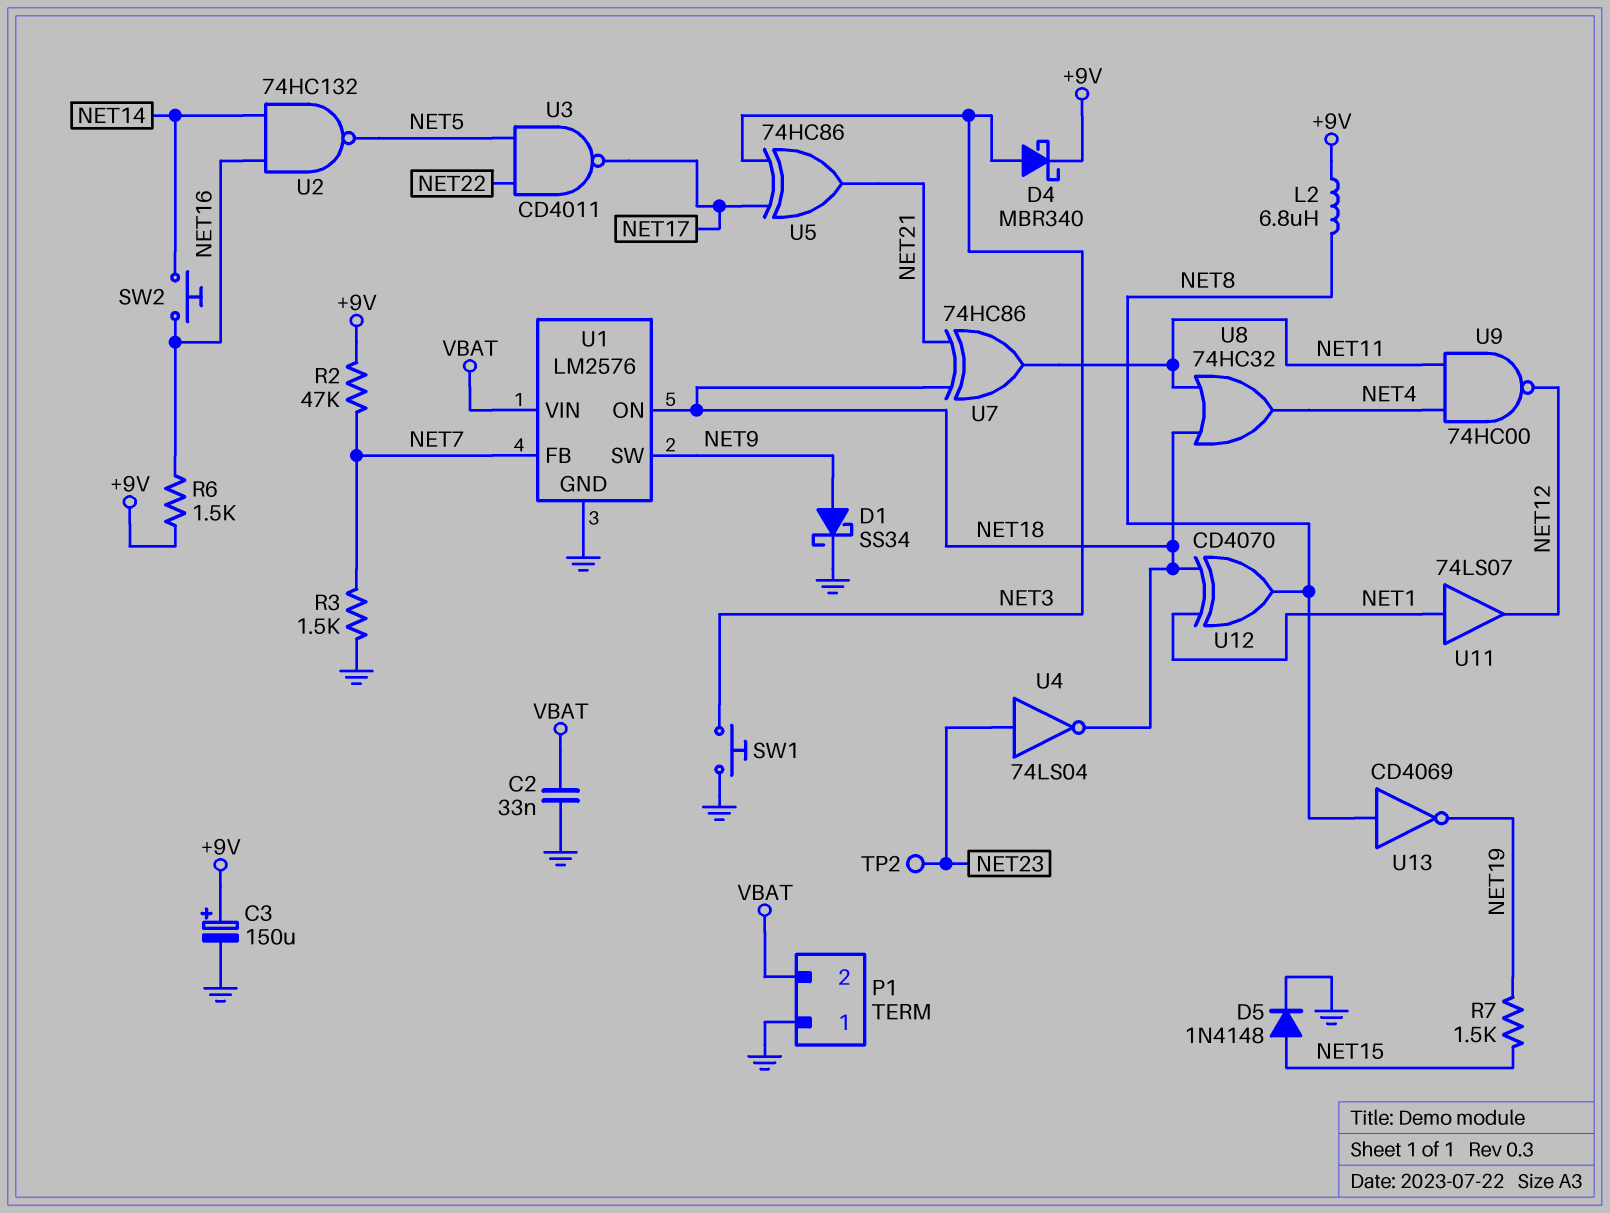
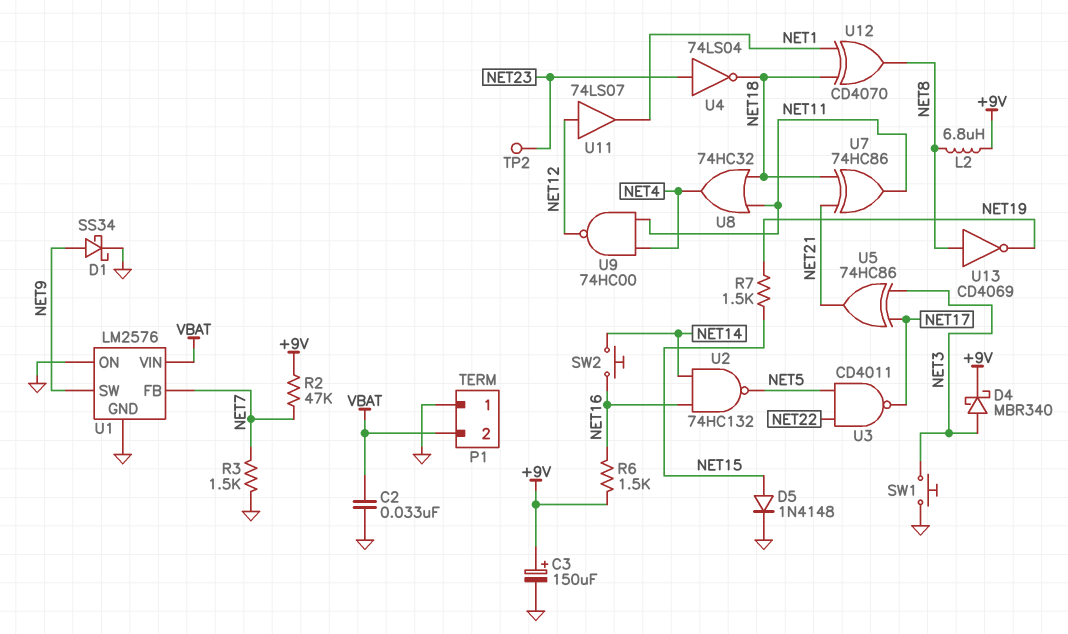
U1 pin ON: NET18 -> GND
U11: buffer 74LS07 (in NET1, out NET12) -> buffer 74LS07 (in NET12, out NET1)

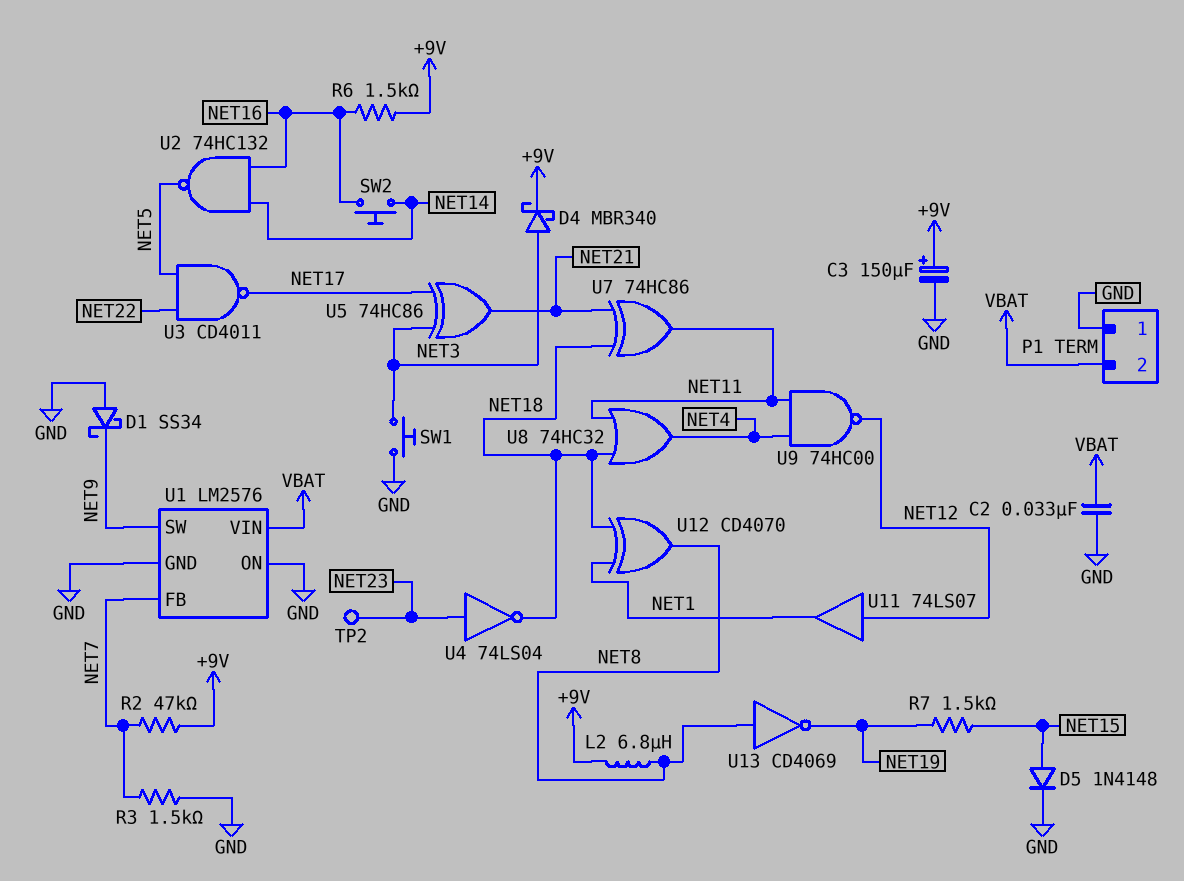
D1: schottky SS34 (A NET9, K GND) -> schottky SS34 (A GND, K NET9)

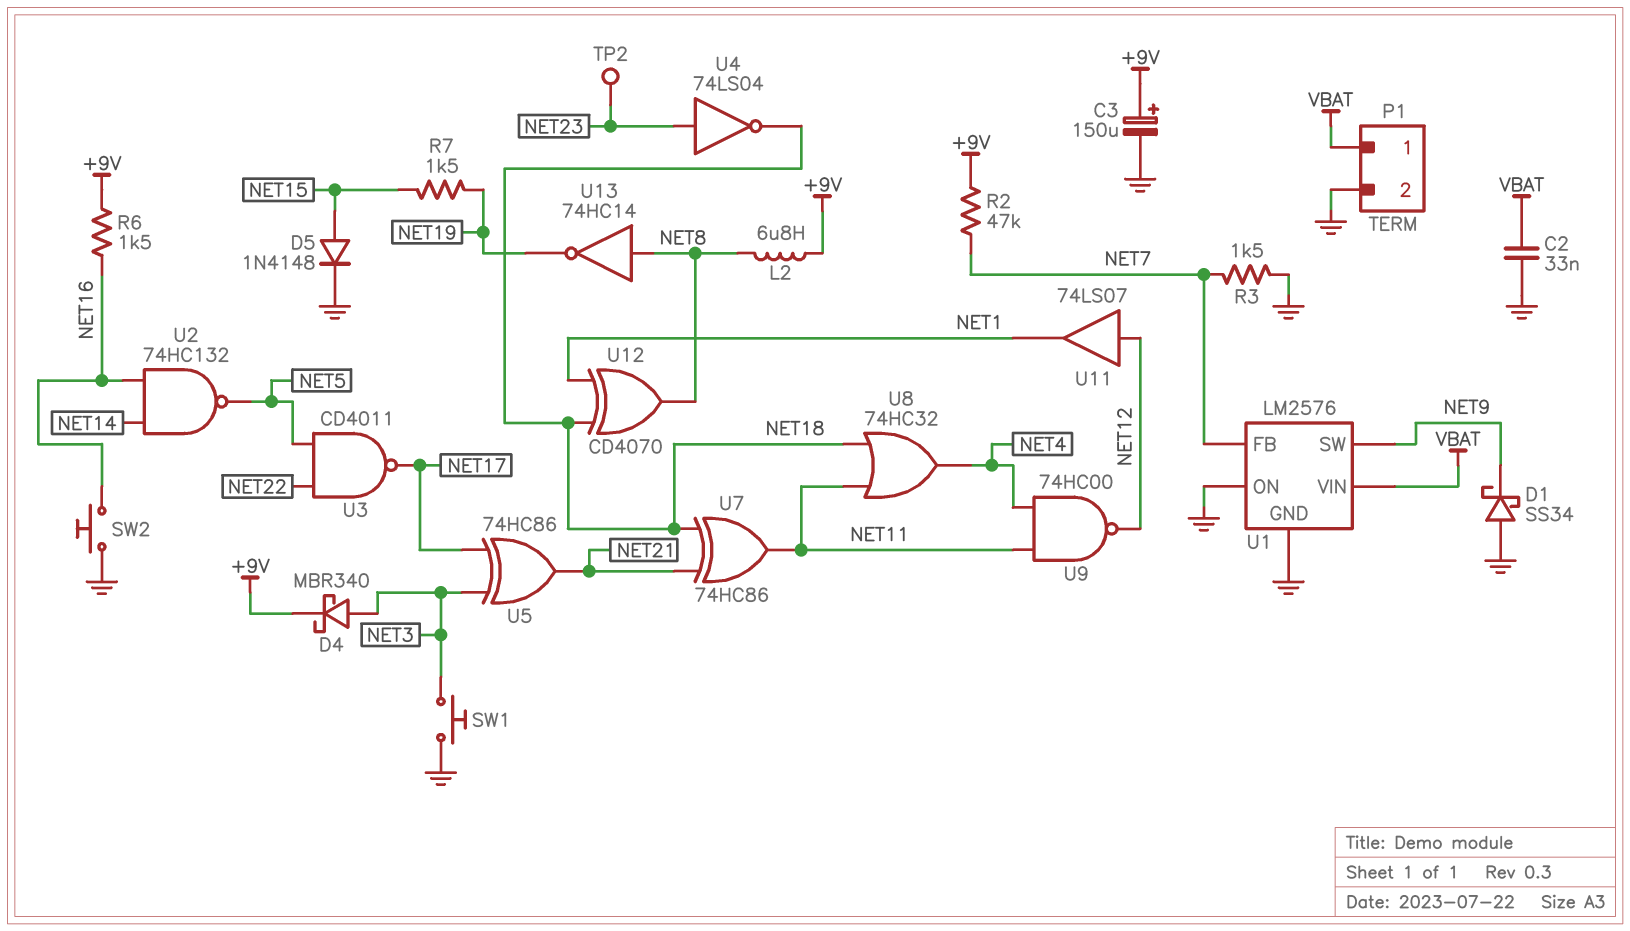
P1 pin 1: GND -> VBAT
P1 pin 2: VBAT -> GND
SW2: button (NET14, NET16) -> button (GND, NET16)
U13: NOT CD4069 (in NET8, out NET19) -> NOT 74HC14 (in NET8, out NET19)

